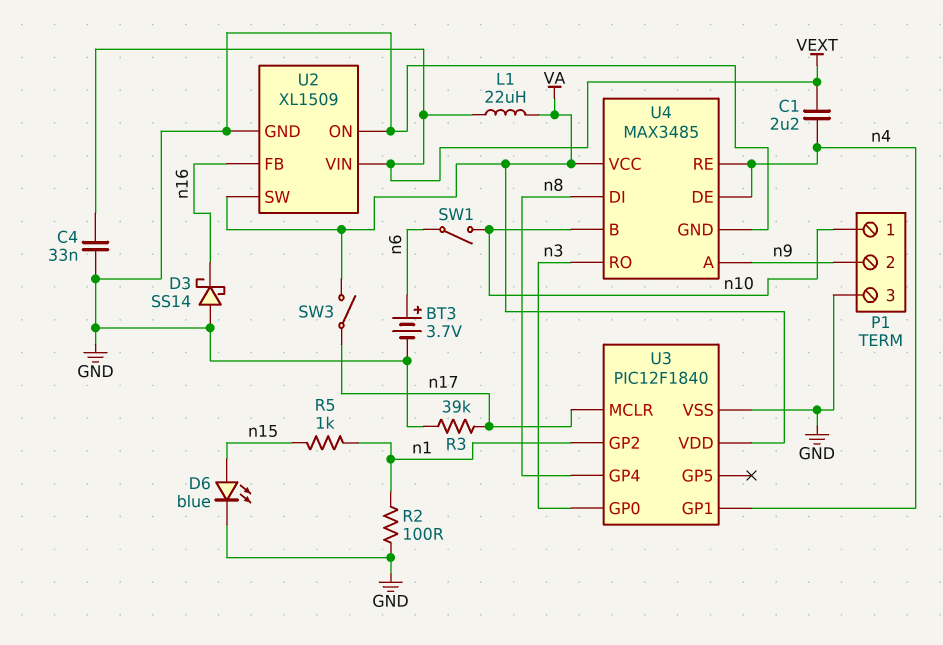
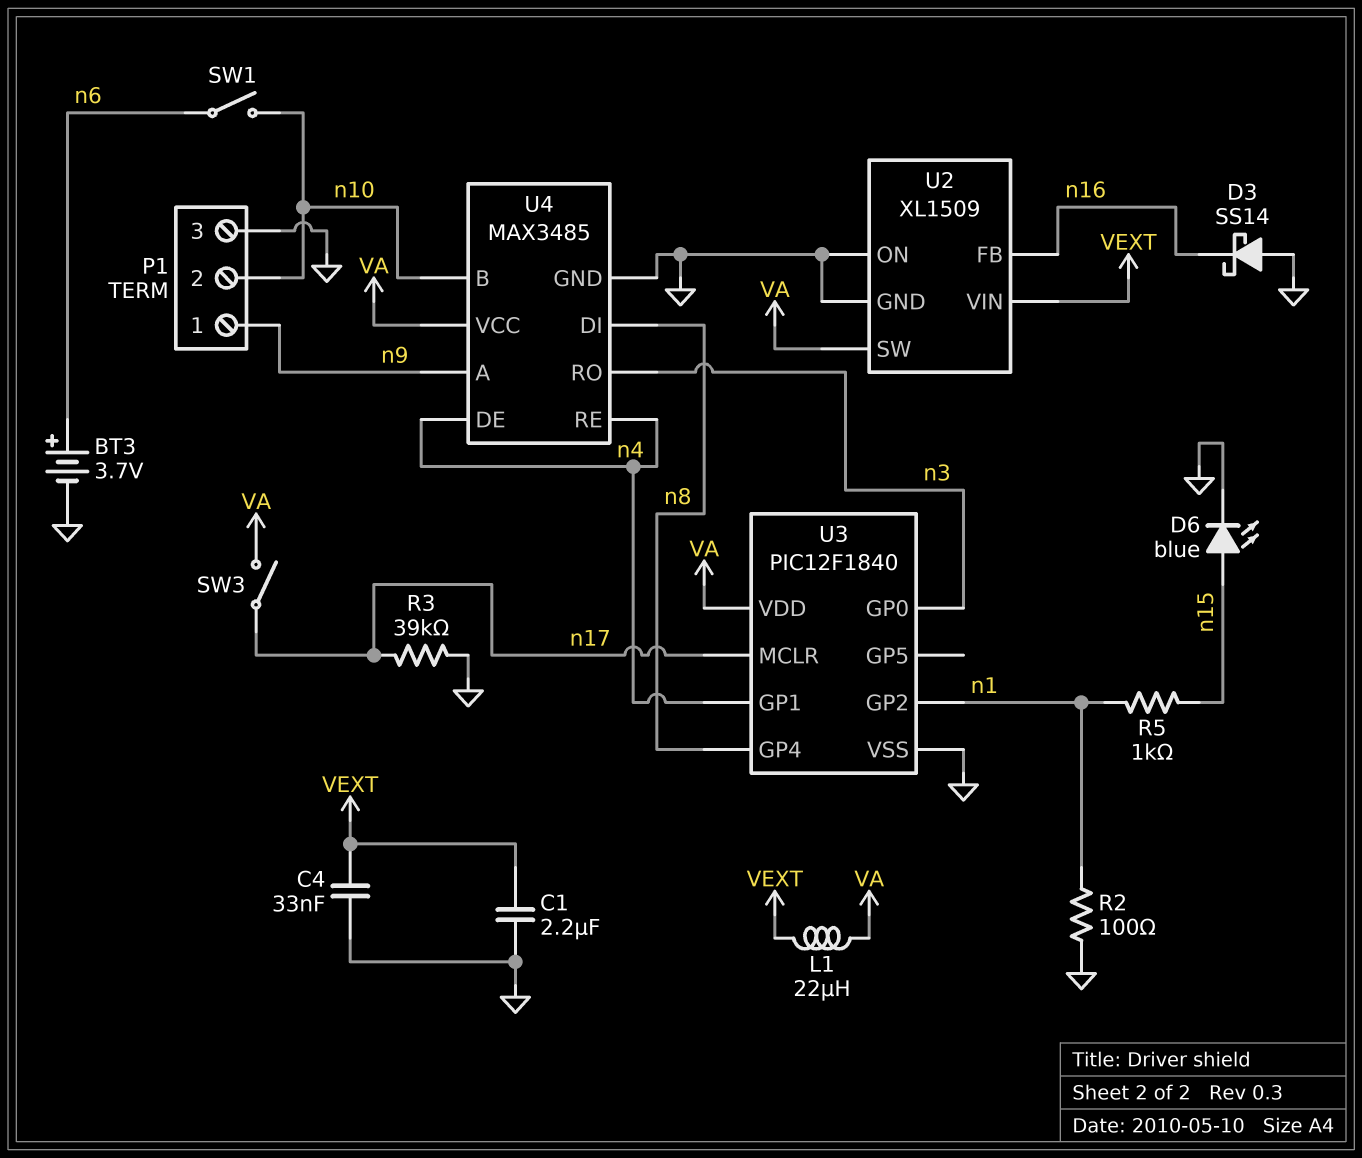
C1: 2.2uF (VEXT, n4) -> 2.2uF (GND, VEXT)
P1 pin 1: n10 -> n9
P1 pin 2: n9 -> n10

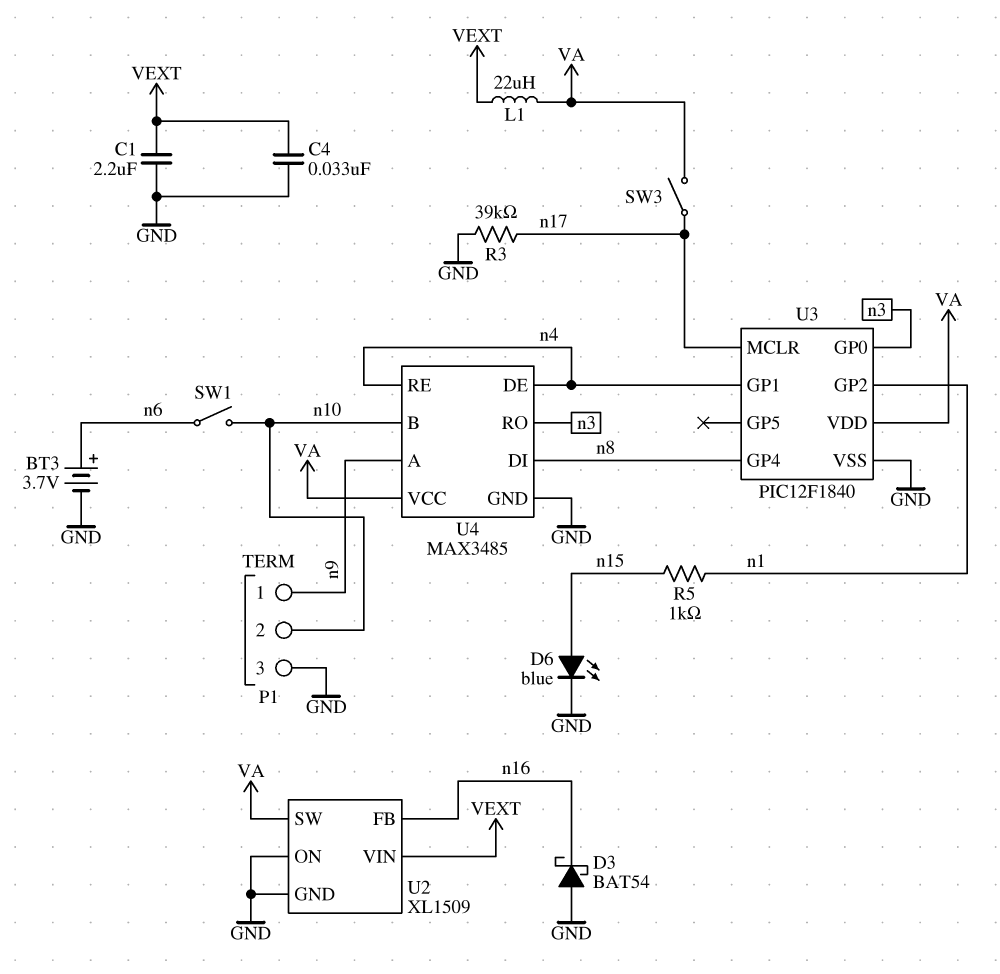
D3: schottky SS14 (A GND, K n16) -> schottky BAT54 (A GND, K n16)
R2: 100 (GND, n1) -> none

